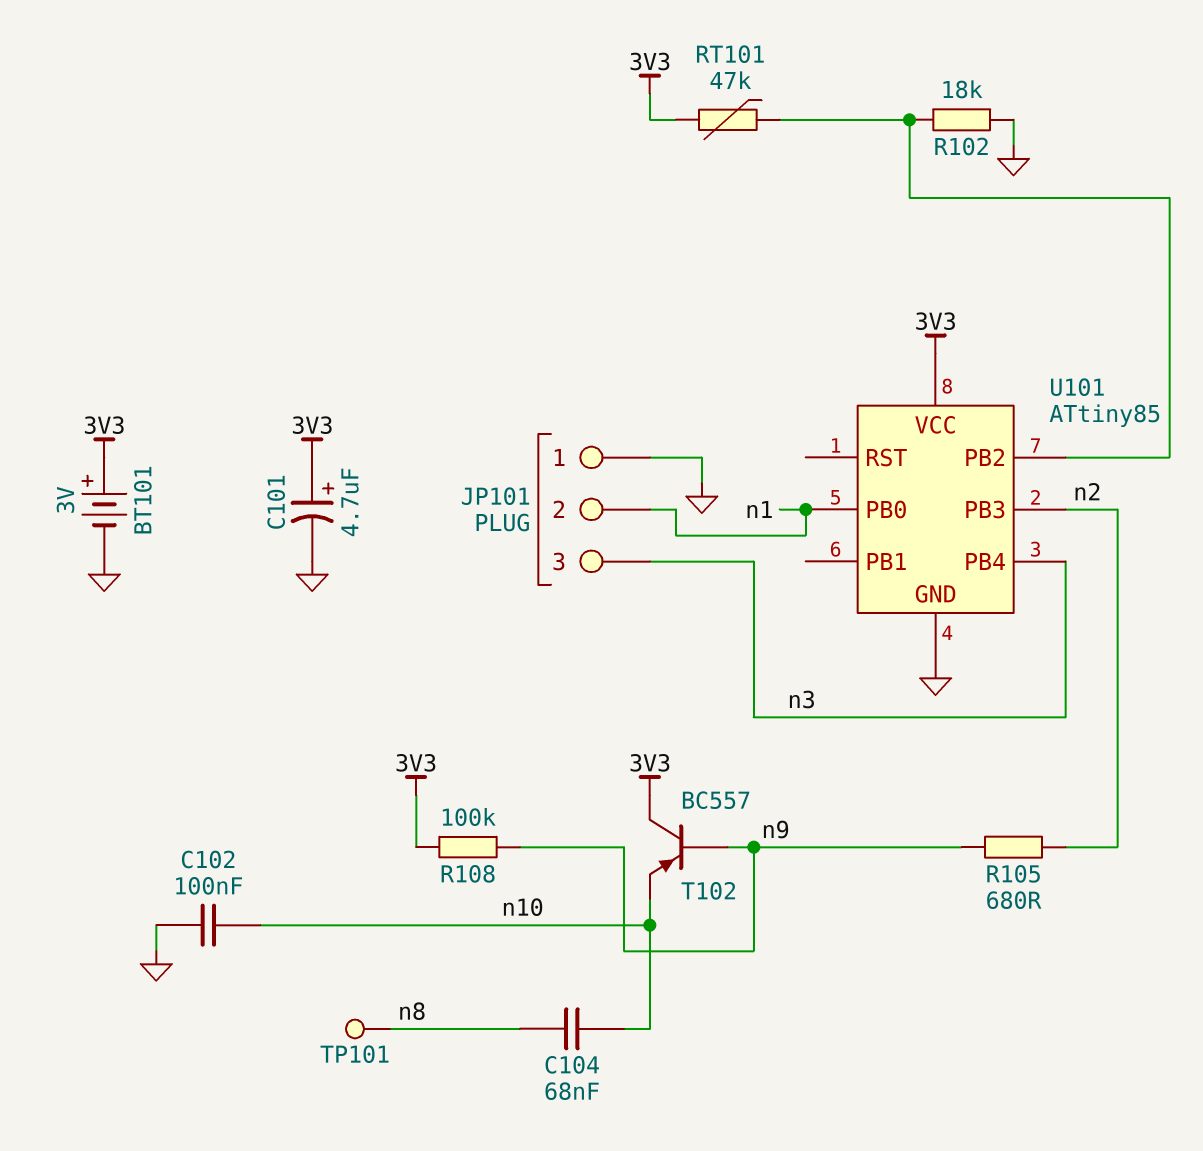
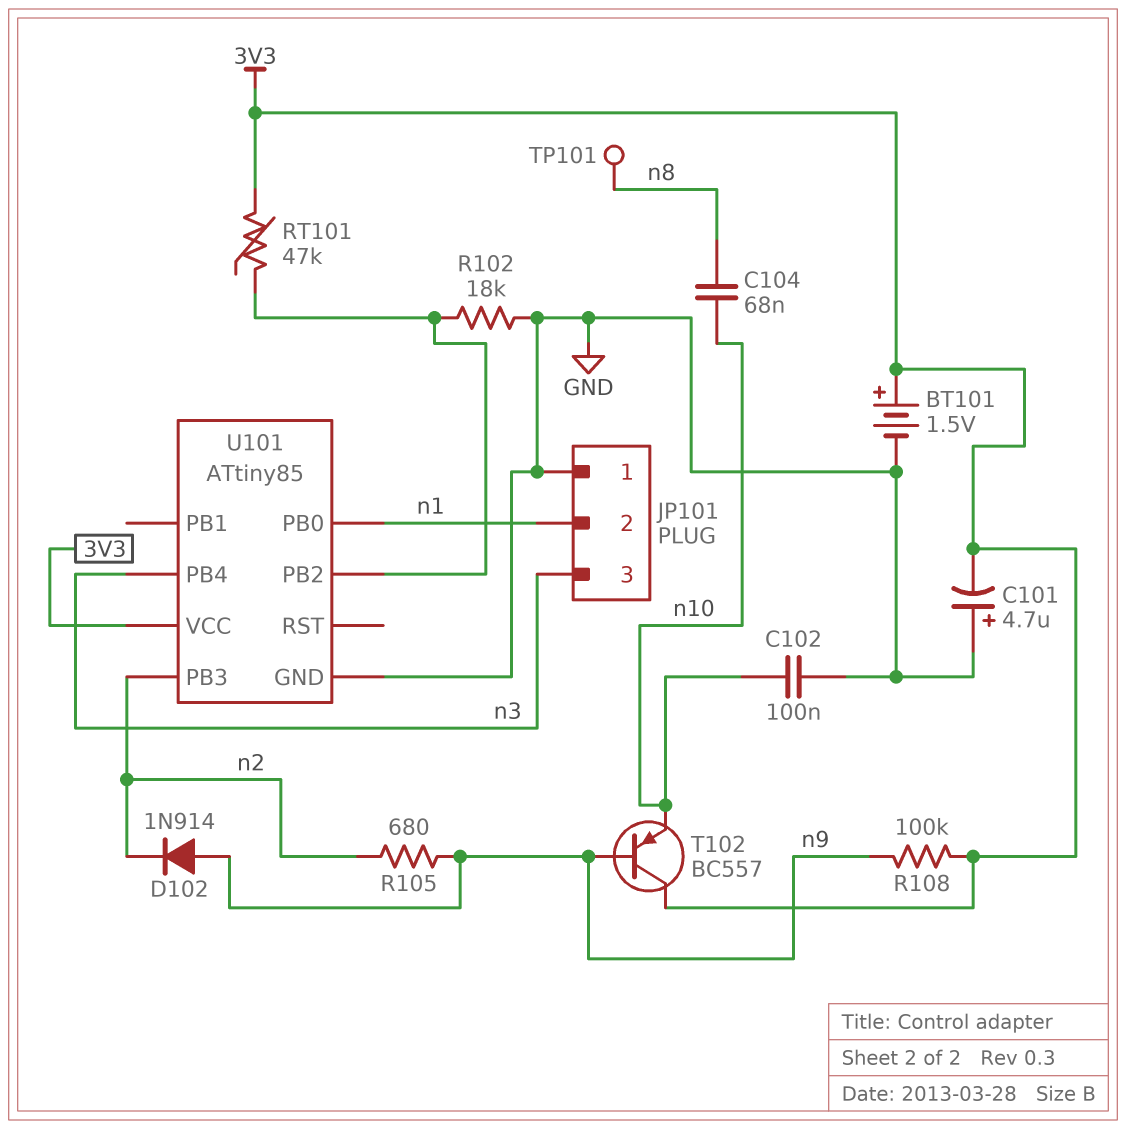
BT101: 3V (plus 3V3, minus GND) -> 1.5V (plus 3V3, minus GND)
C101: 4.7uF (plus 3V3, minus GND) -> 4.7uF (plus GND, minus 3V3)
D102: none -> diode 1N914 (A n9, K n2)

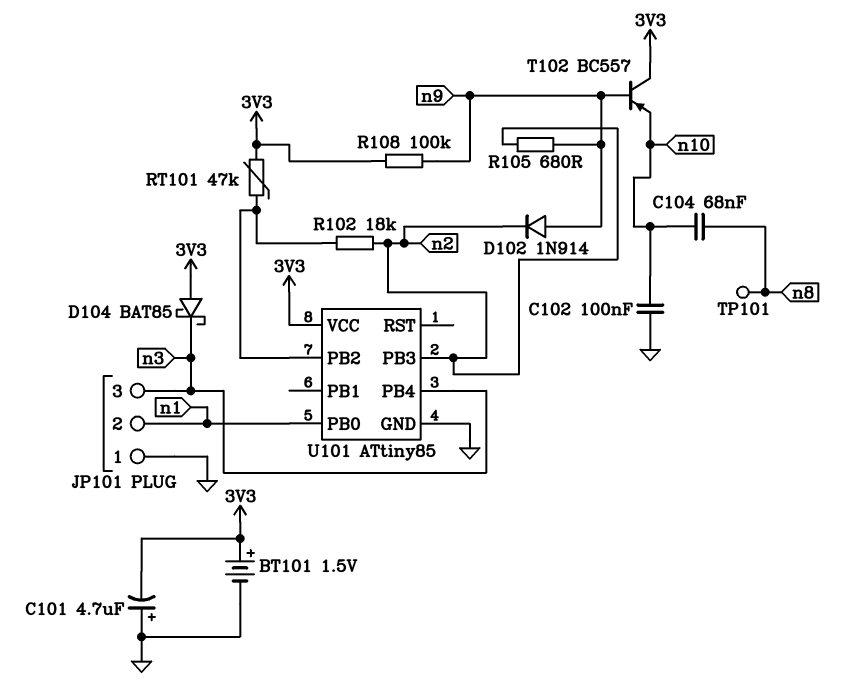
D104: none -> schottky BAT85 (A 3V3, K n3)
R102: 18k (GND, U101/PB2) -> 18k (U101/PB2, n2)

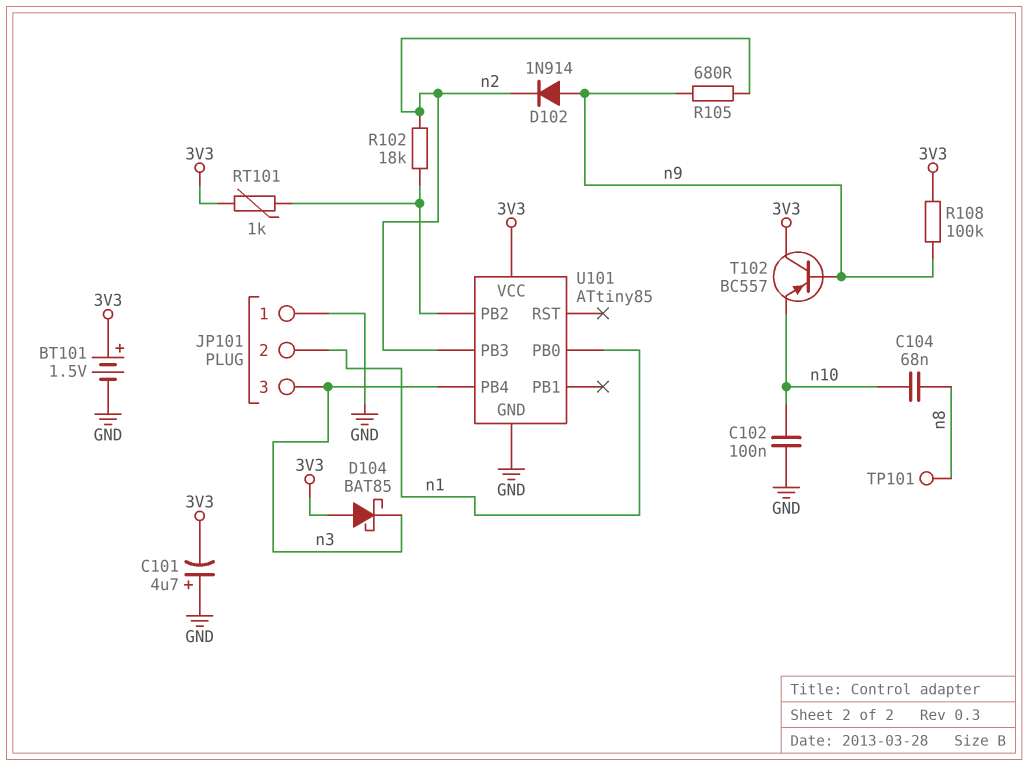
RT101: 47k (3V3, U101/PB2) -> 1k (3V3, U101/PB2)

